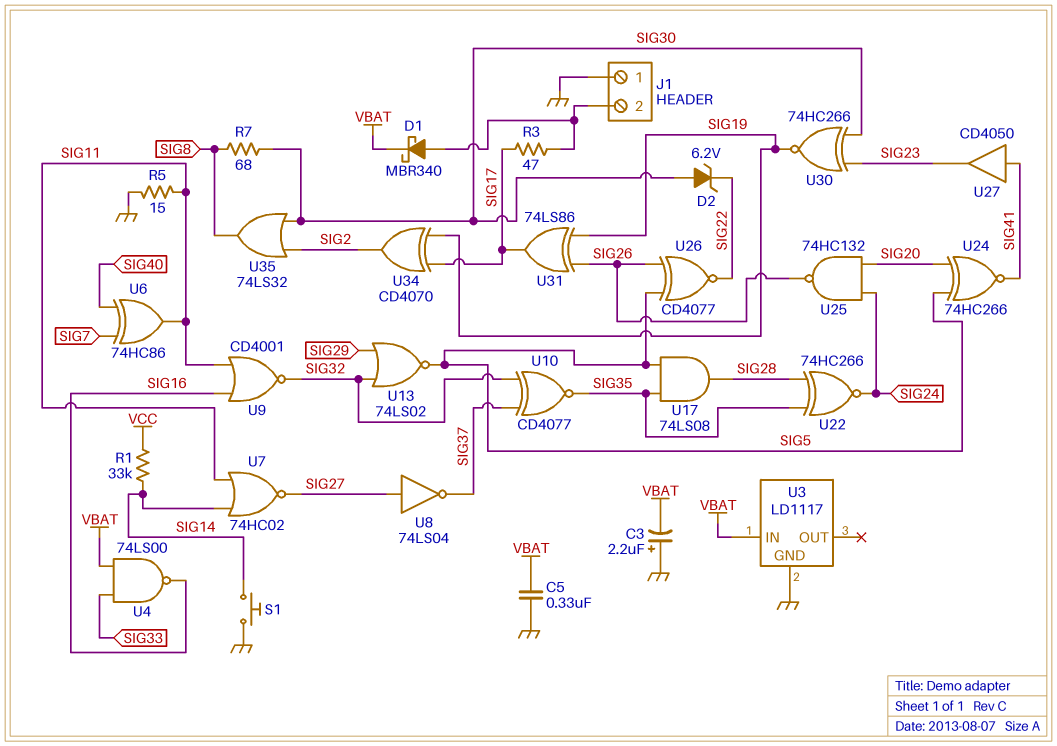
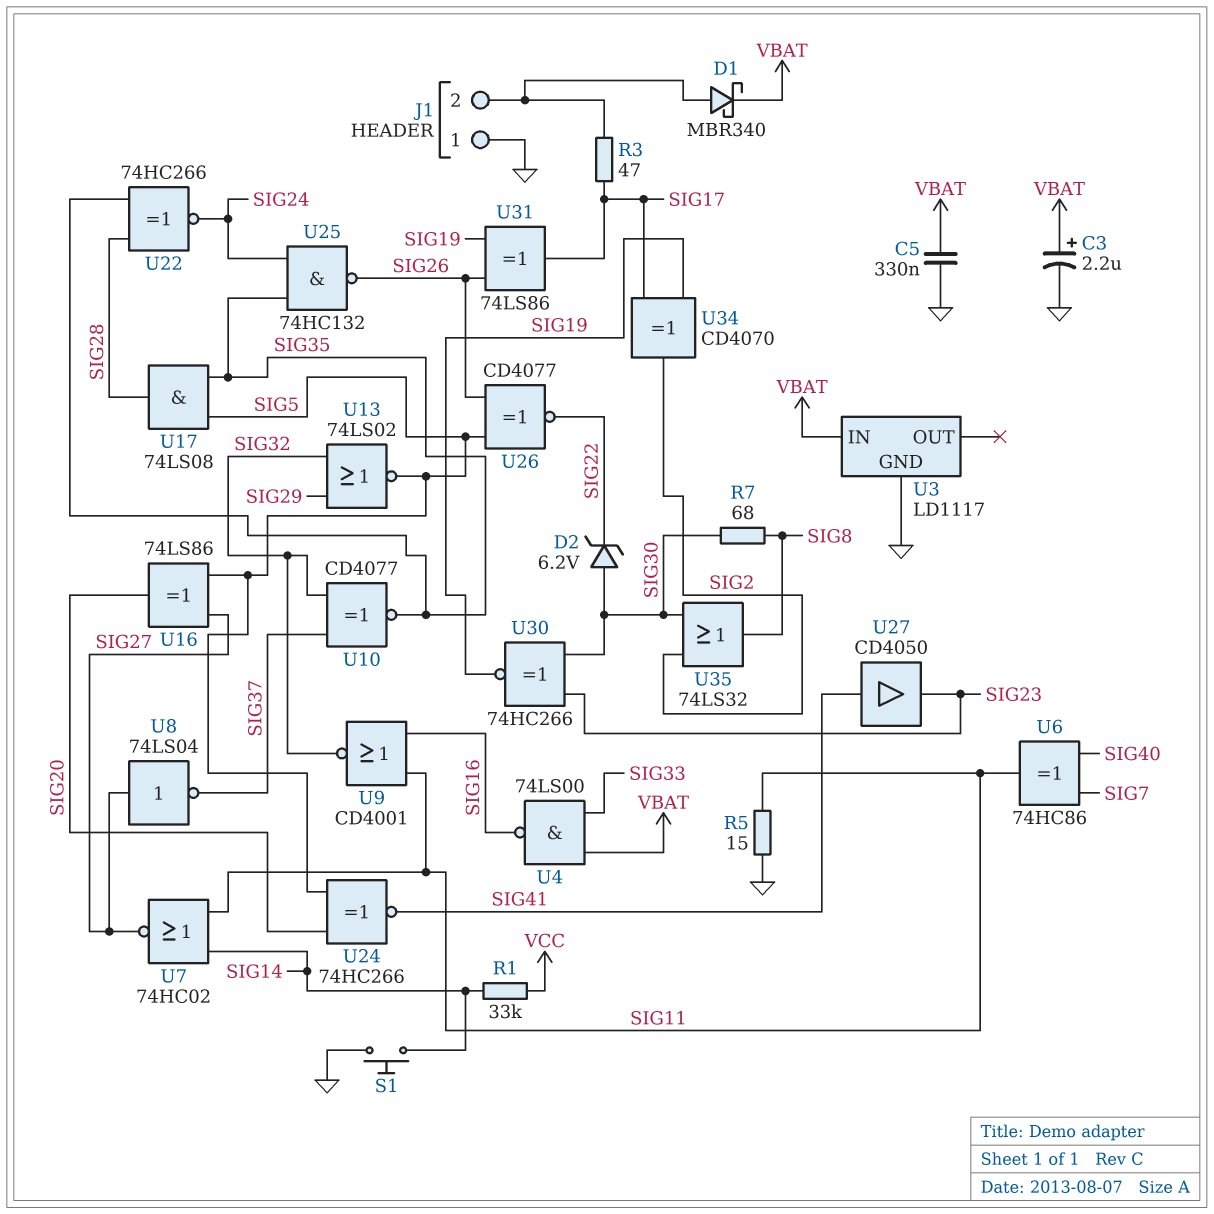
C3: 2.2uF (plus GND, minus VBAT) -> 2.2uF (plus VBAT, minus GND)
U16: none -> XOR 74LS86 (in SIG5, in SIG27, out SIG20)
U25: NAND 74HC132 (in SIG20, in SIG24, out SIG26) -> NAND 74HC132 (in SIG24, in SIG35, out SIG26)

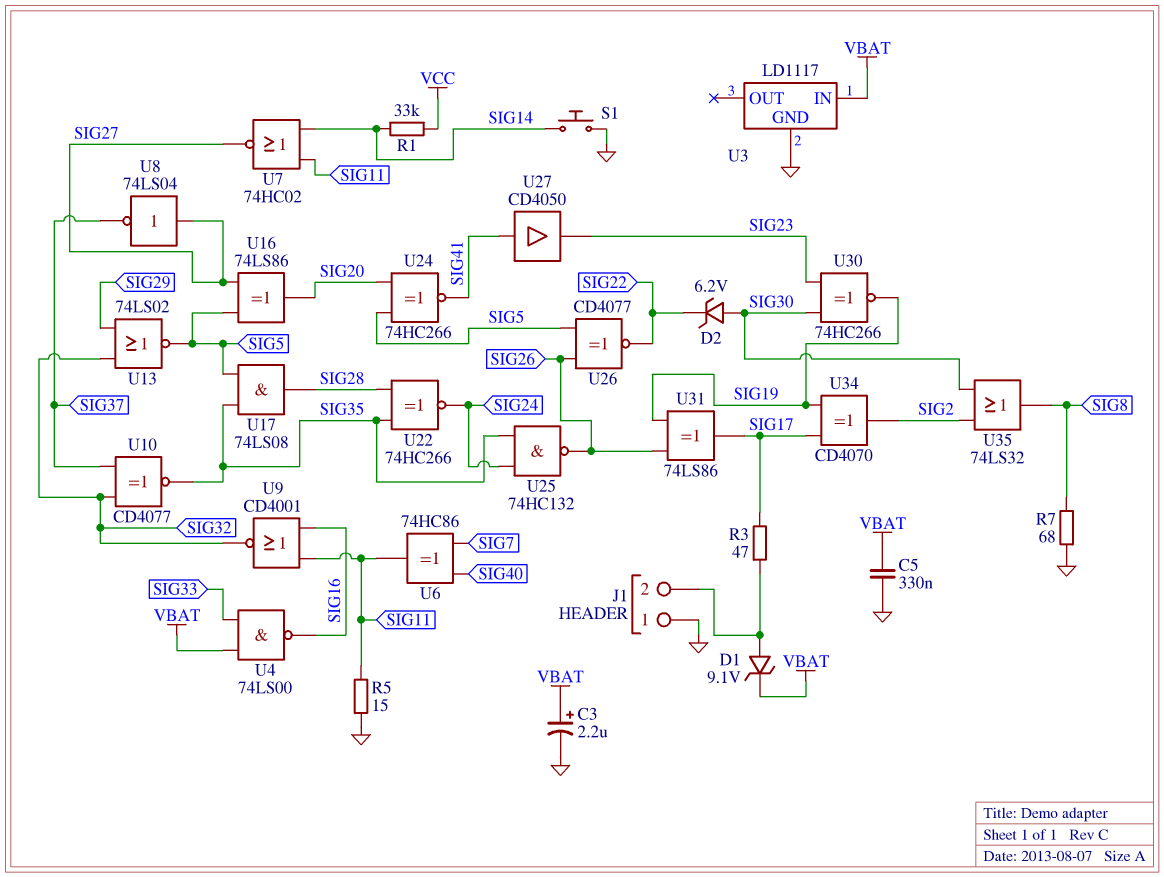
D1: schottky MBR340 (A J1/2, K VBAT) -> zener 9.1V (A J1/2, K VBAT)
R7: 68 (SIG8, SIG30) -> 68 (GND, SIG8)

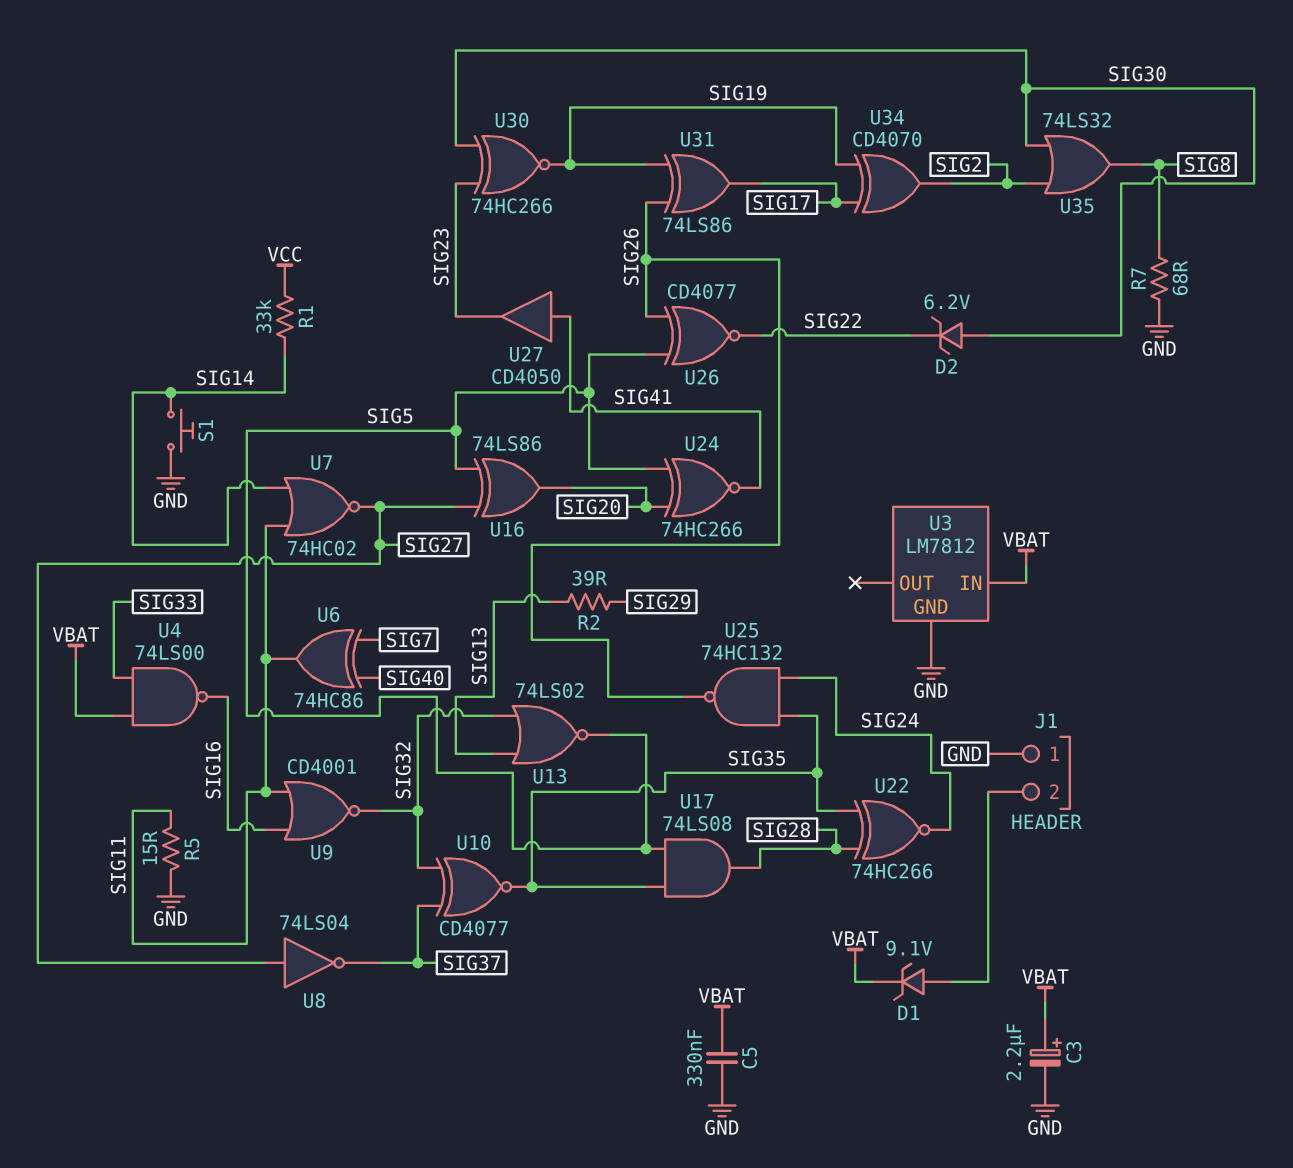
R2: none -> 39 (SIG13, SIG29)
R3: 47 (J1/2, SIG17) -> none
U3: LD1117 -> LM7812
U13: NOR 74LS02 (in SIG29, in SIG32, out SIG5) -> NOR 74LS02 (in SIG13, in SIG32, out SIG5)

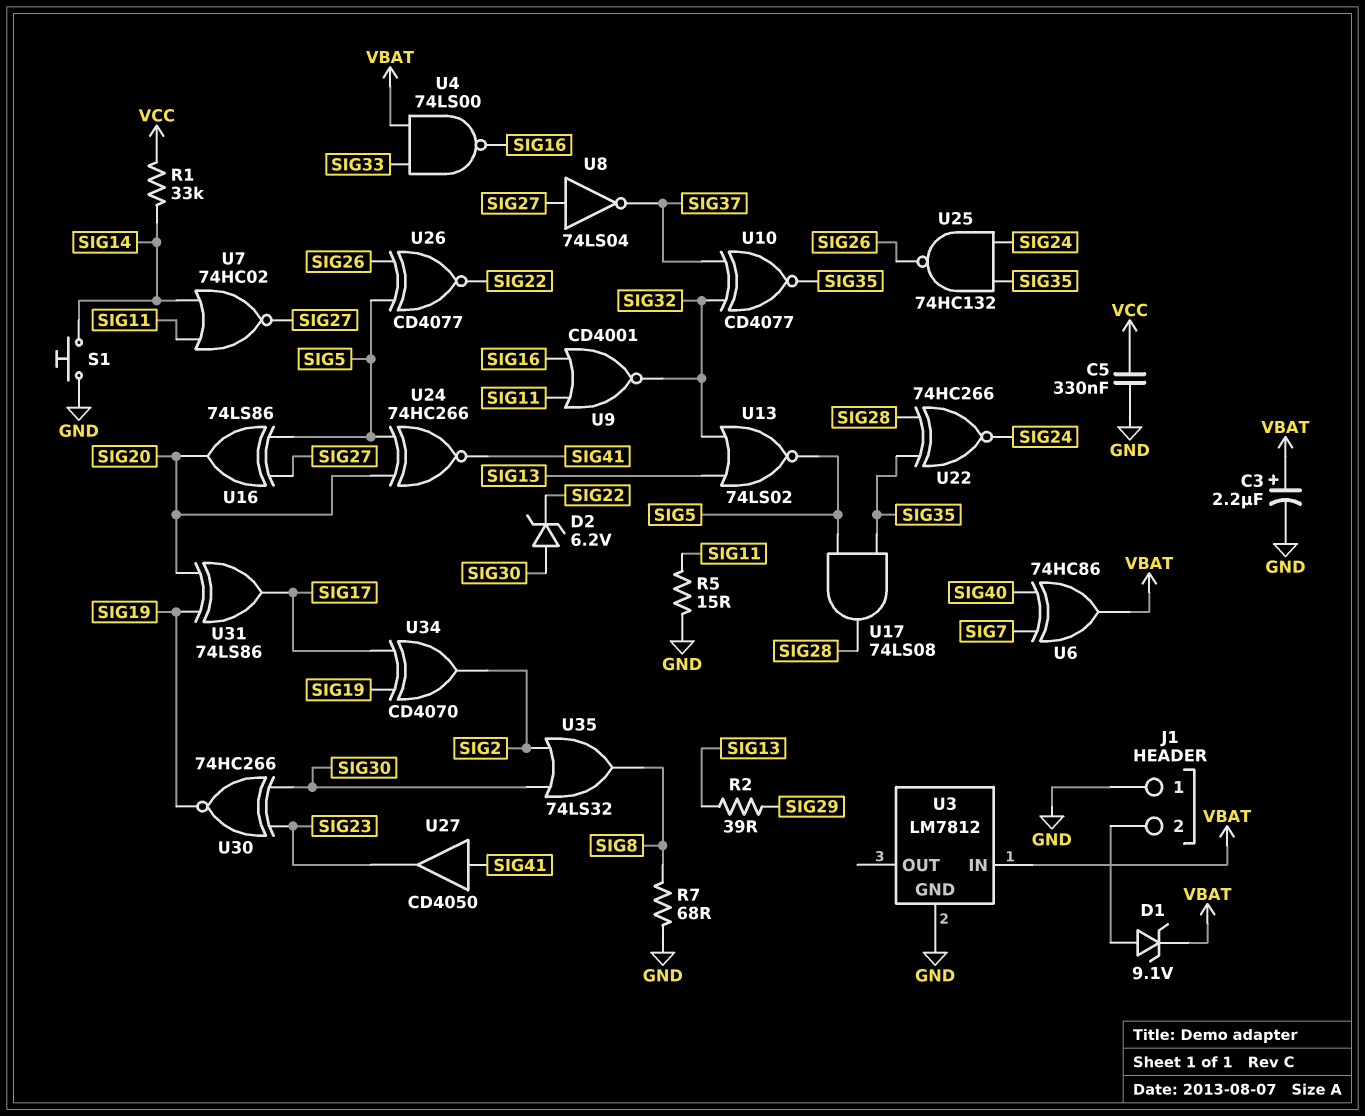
C5: 330nF (GND, VBAT) -> 330nF (GND, VCC)
U6: XOR 74HC86 (in SIG7, in SIG40, out SIG11) -> XOR 74HC86 (in SIG7, in SIG40, out VBAT)
U31: XOR 74LS86 (in SIG19, in SIG26, out SIG17) -> XOR 74LS86 (in SIG19, in SIG20, out SIG17)

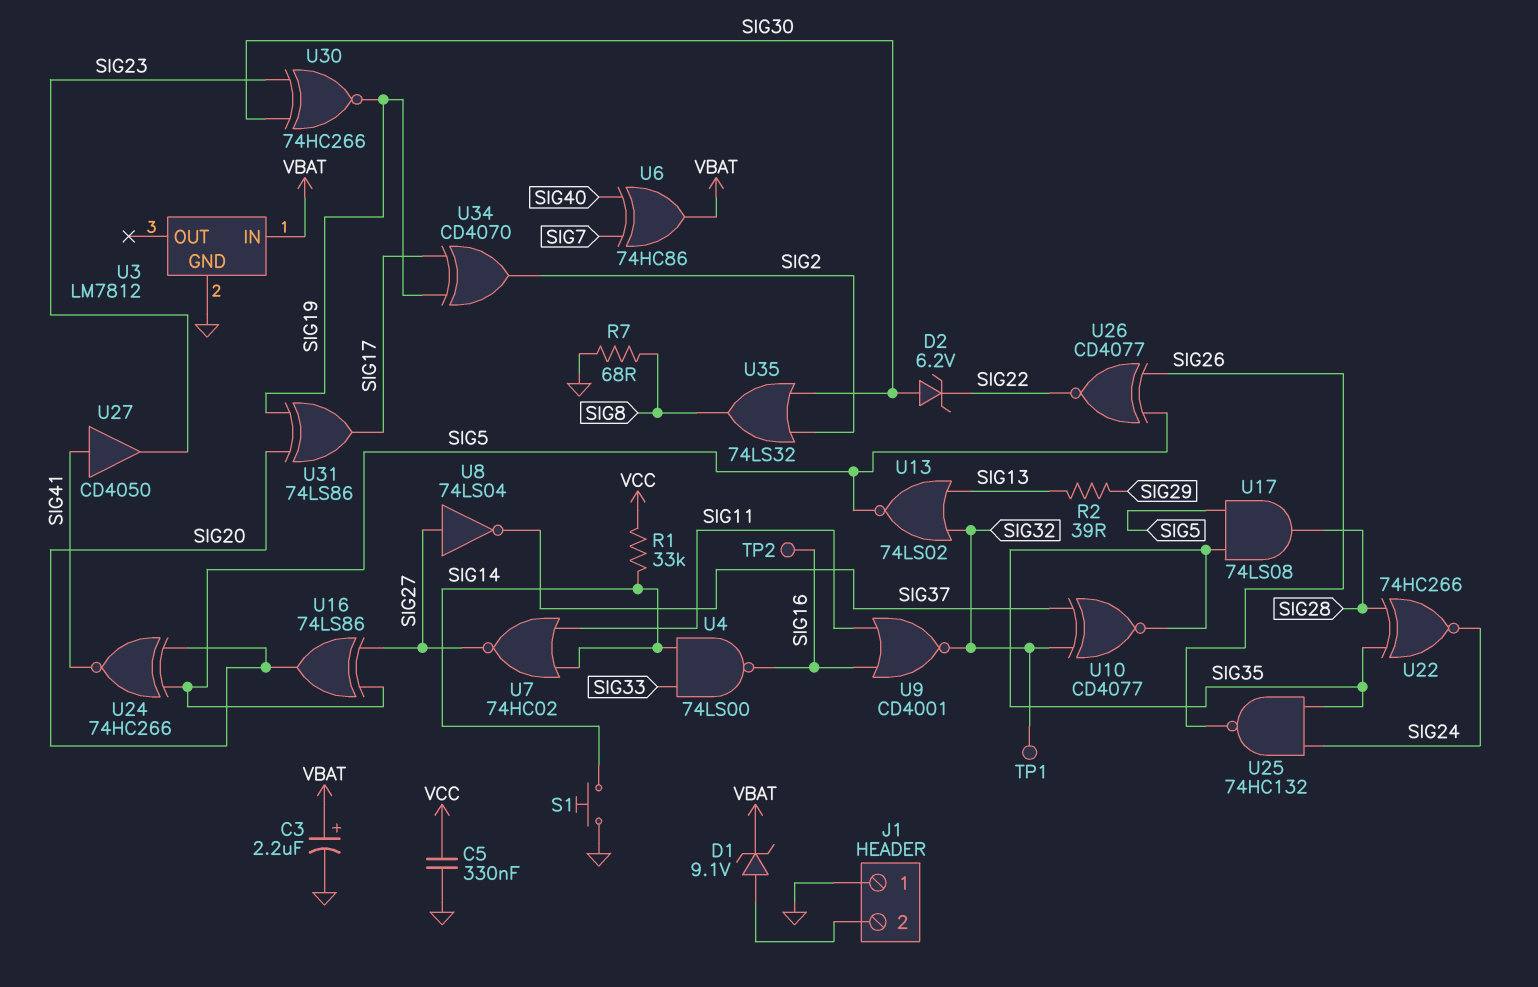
R5: 15 (GND, SIG11) -> none
TP1: none -> test point (SIG32)
TP2: none -> test point (SIG16)
U4: NAND 74LS00 (in SIG33, in VBAT, out SIG16) -> NAND 74LS00 (in SIG14, in SIG33, out SIG16)

